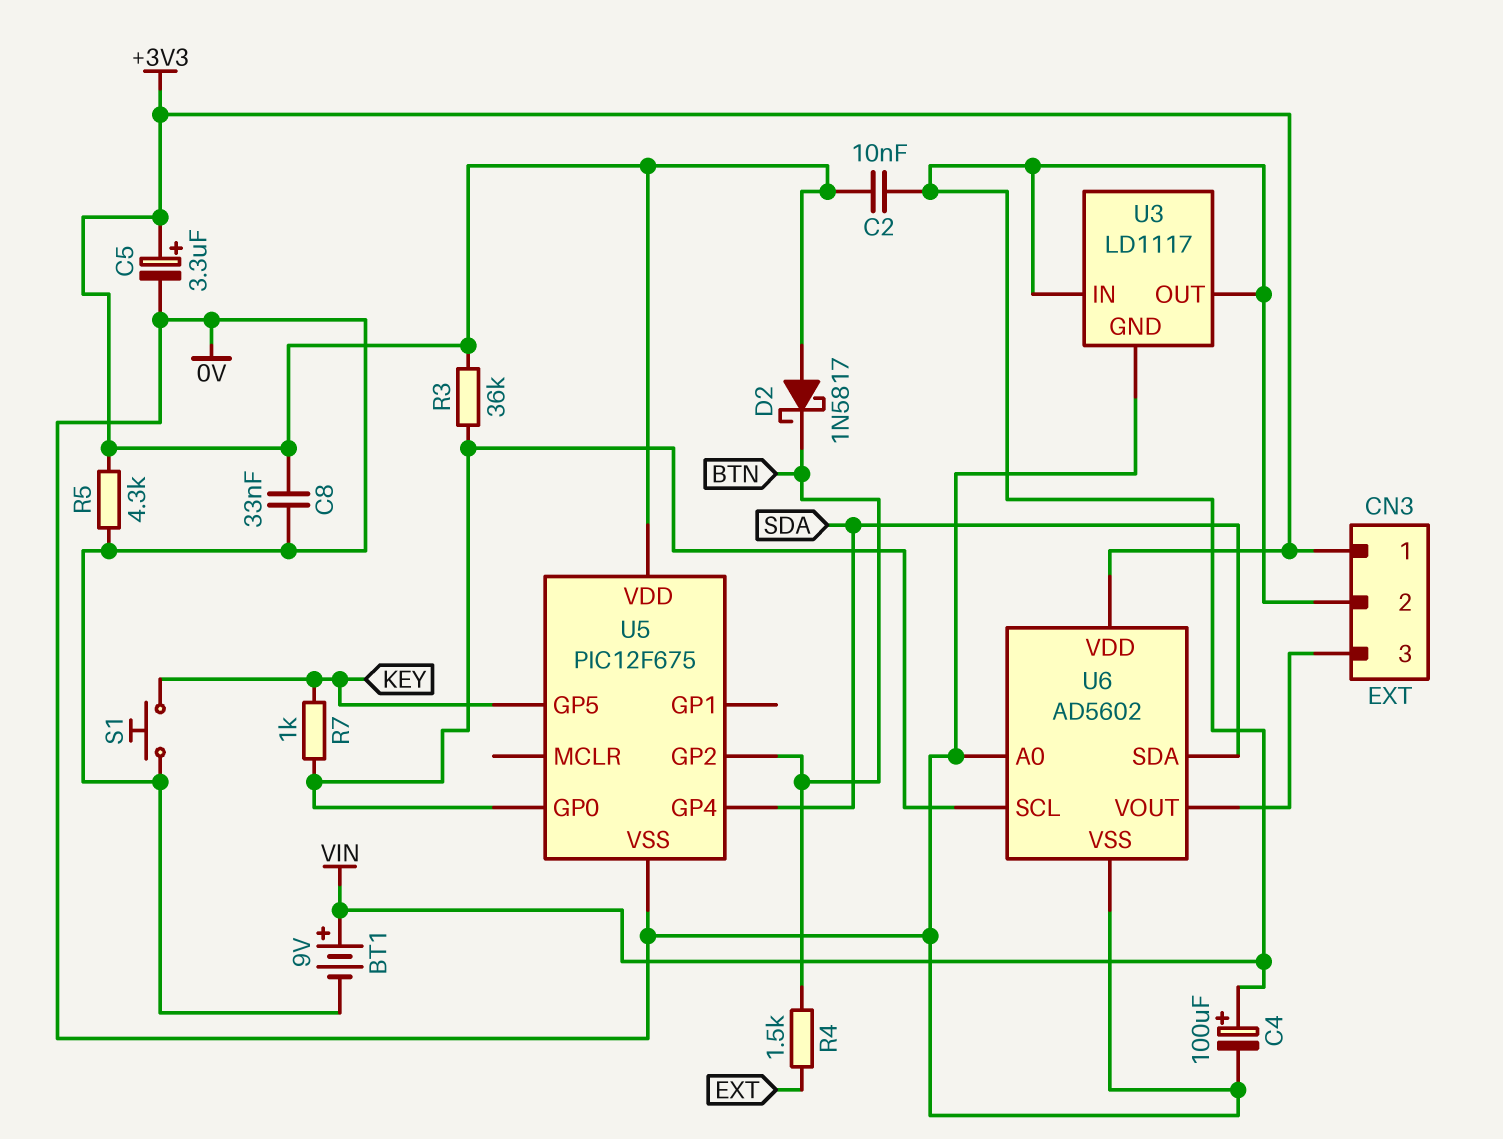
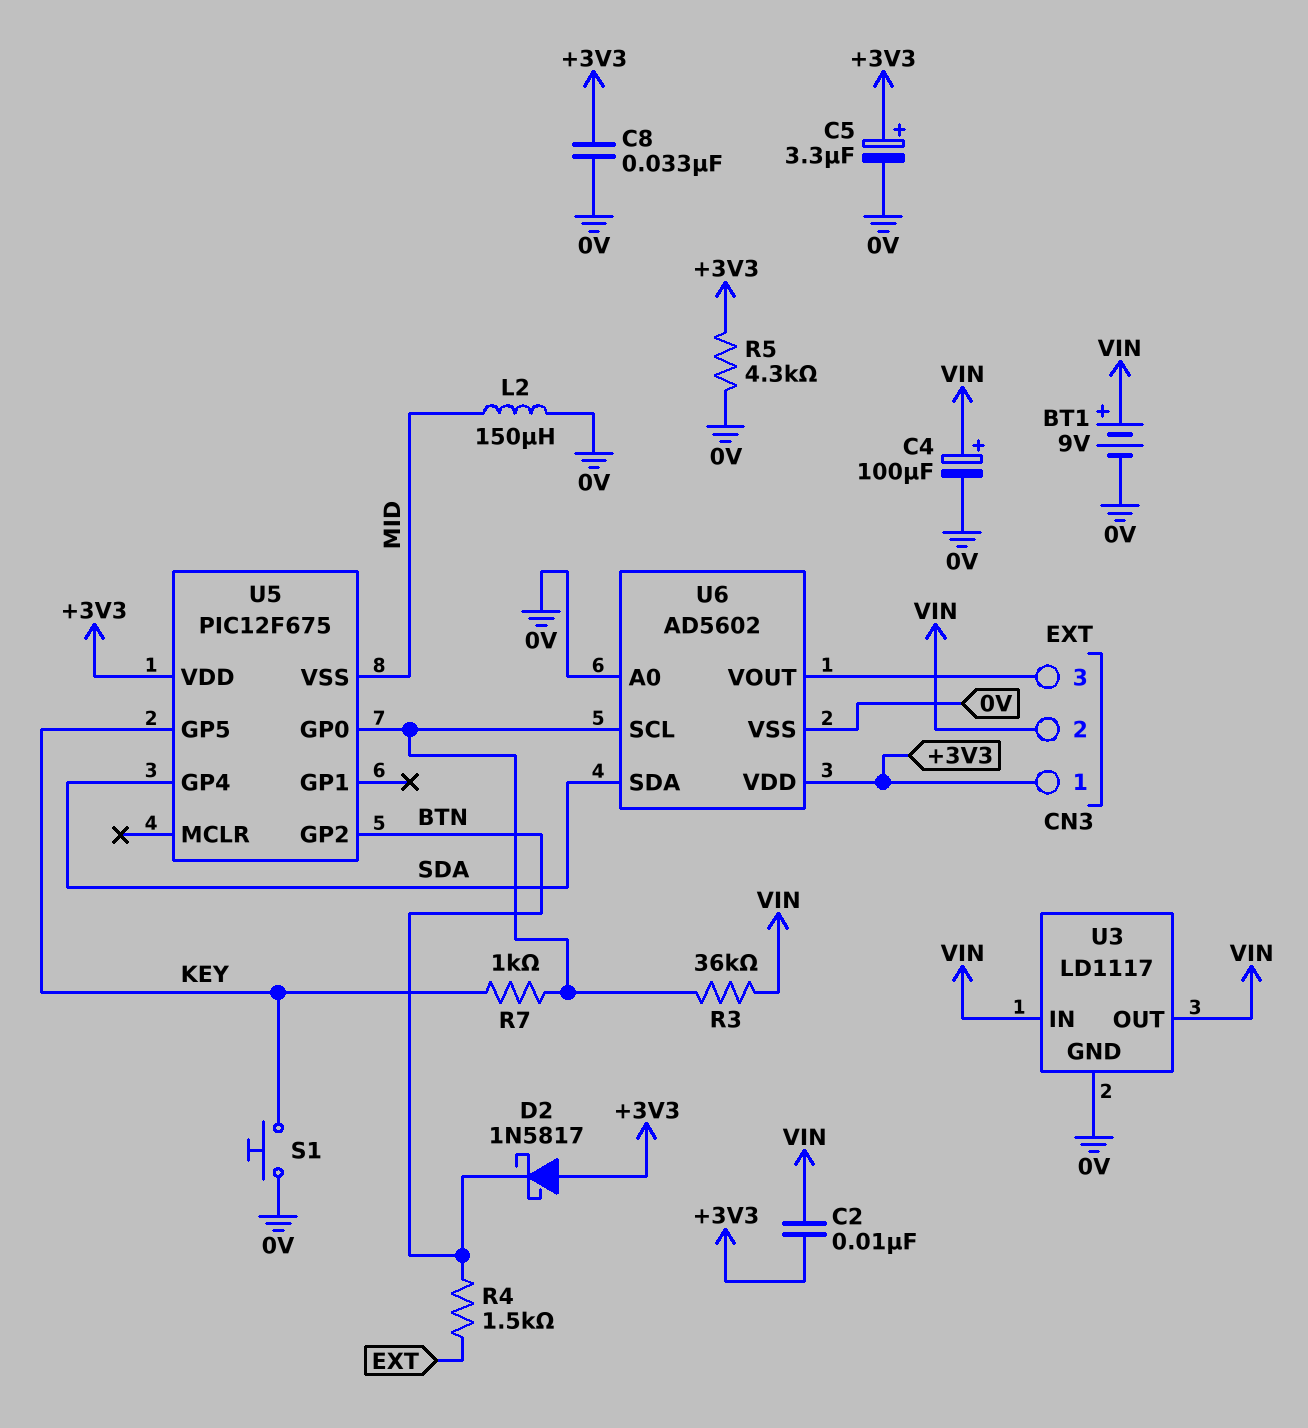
L2: none -> 150uH (0V, MID)
R3: 36k (+3V3, U5/GP0) -> 36k (U5/GP0, VIN)
U5 pin VSS: 0V -> MID

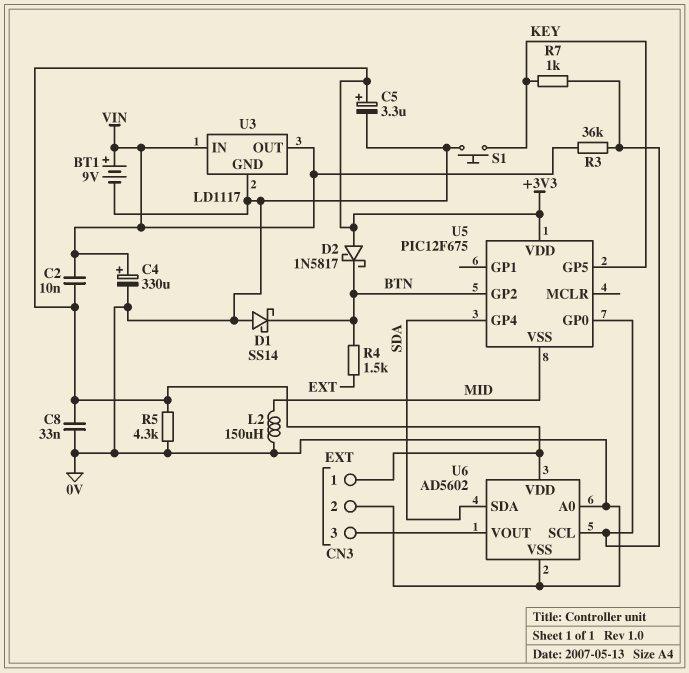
C4: 100uF (plus VIN, minus 0V) -> 330uF (plus VIN, minus 0V)
CN3 pin 2: VIN -> 0V
D1: none -> schottky SS14 (A 0V, K BTN)

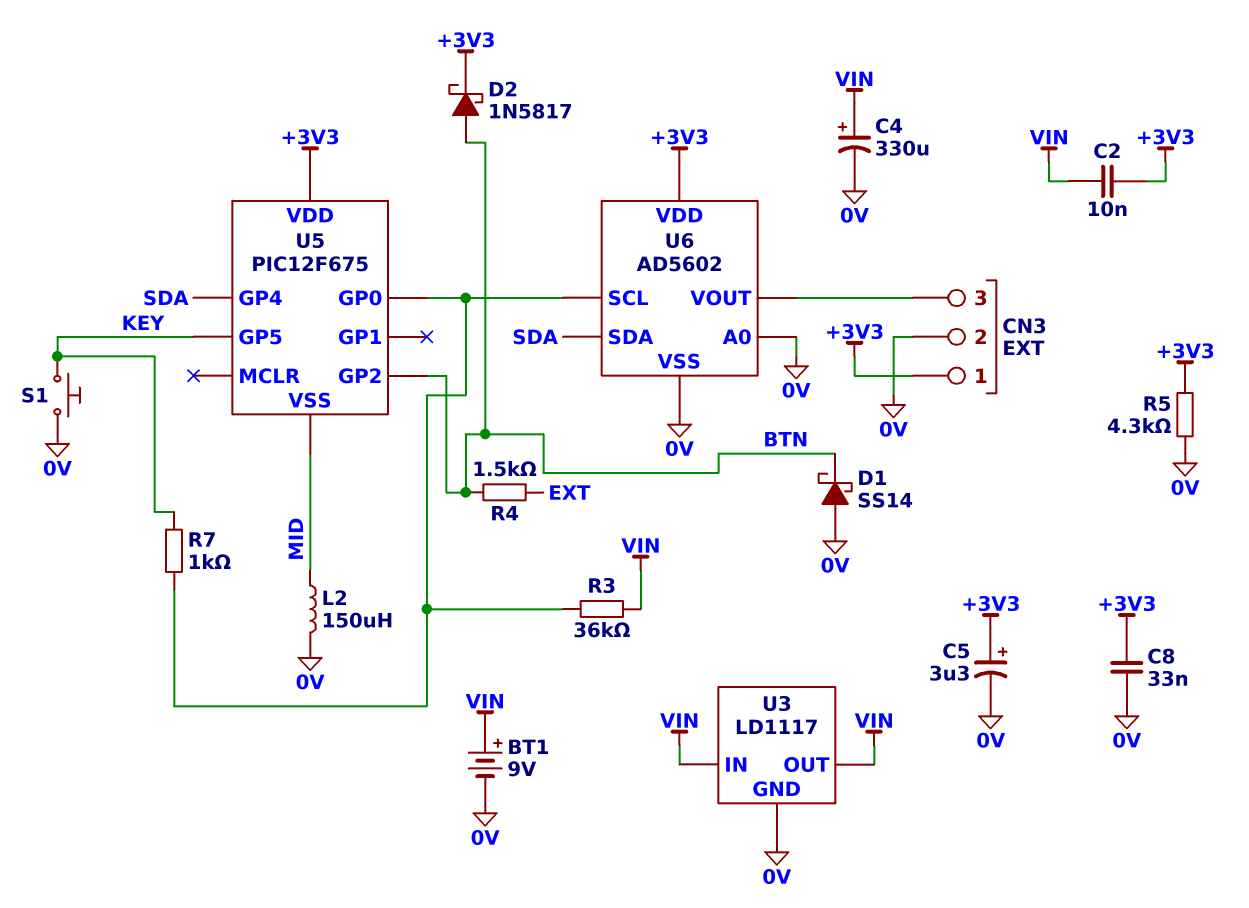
D2: schottky 1N5817 (A +3V3, K BTN) -> schottky 1N5817 (A BTN, K +3V3)

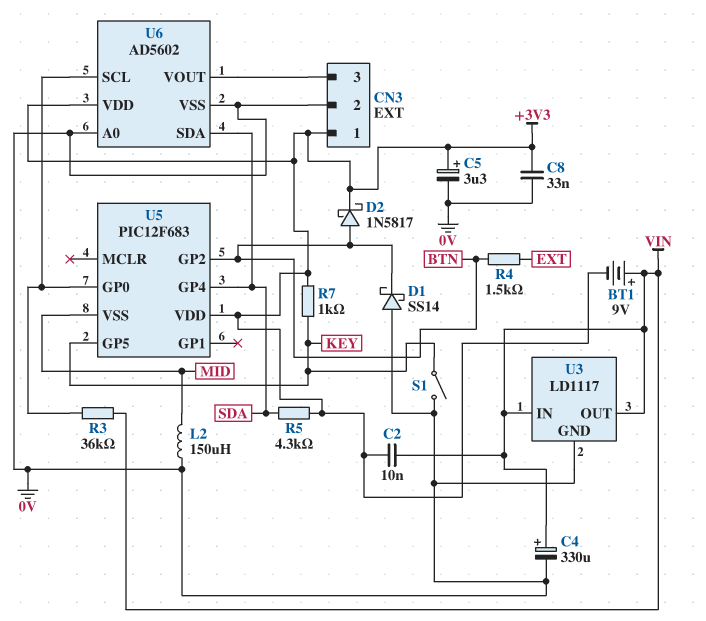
BT1: 9V (plus VIN, minus 0V) -> 9V (plus VIN, minus +3V3)
R5: 4.3k (+3V3, 0V) -> 4.3k (+3V3, SDA)
R7: 1k (KEY, U5/GP0) -> 1k (+3V3, KEY)
S1: button (0V, KEY) -> switch (0V, KEY)
U5: PIC12F675 -> PIC12F683

